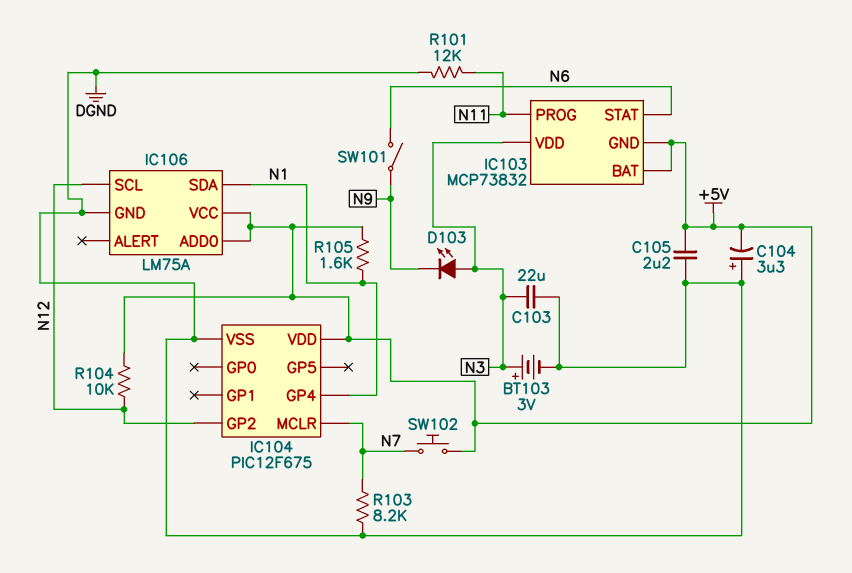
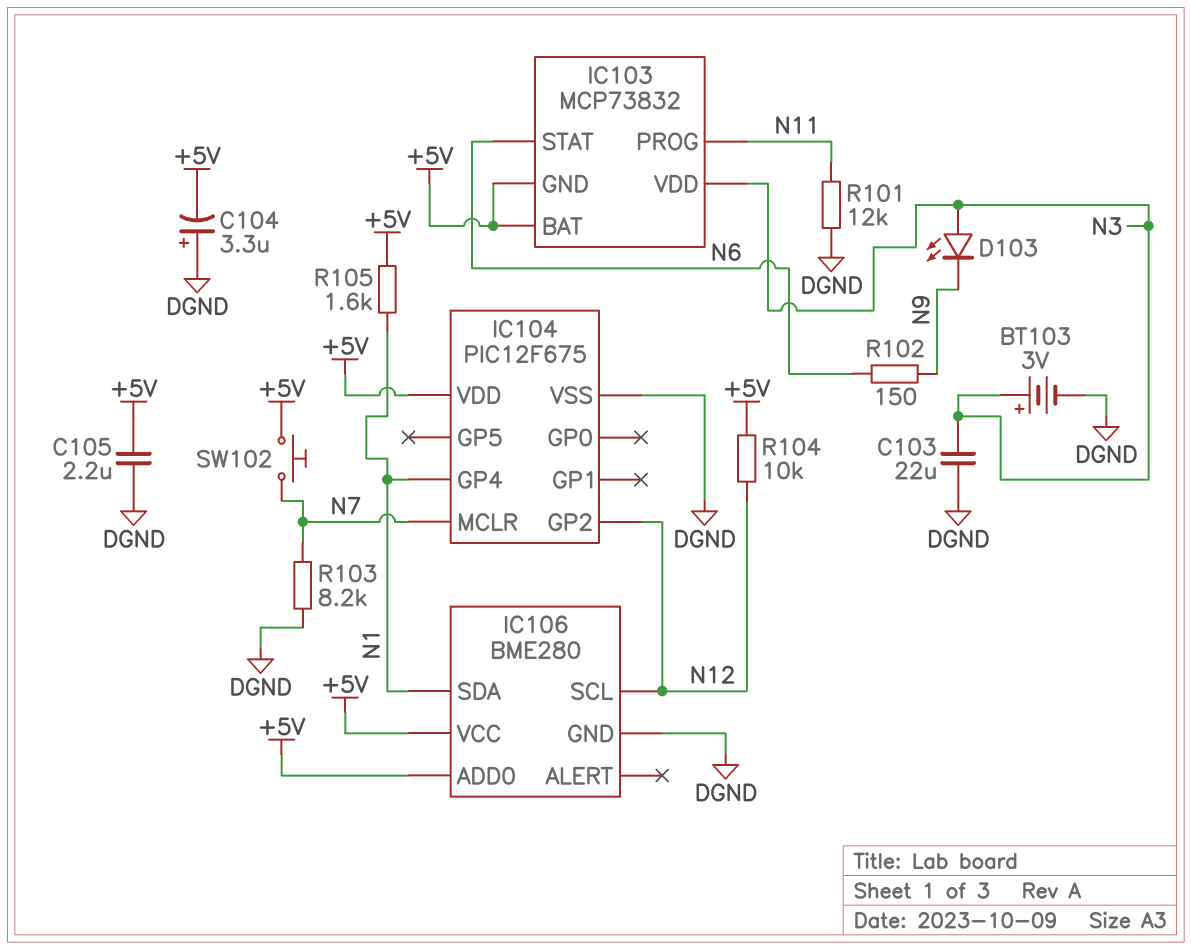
IC106: LM75A -> BME280
R102: none -> 150 (N6, N9)
SW101: switch (N6, N9) -> none

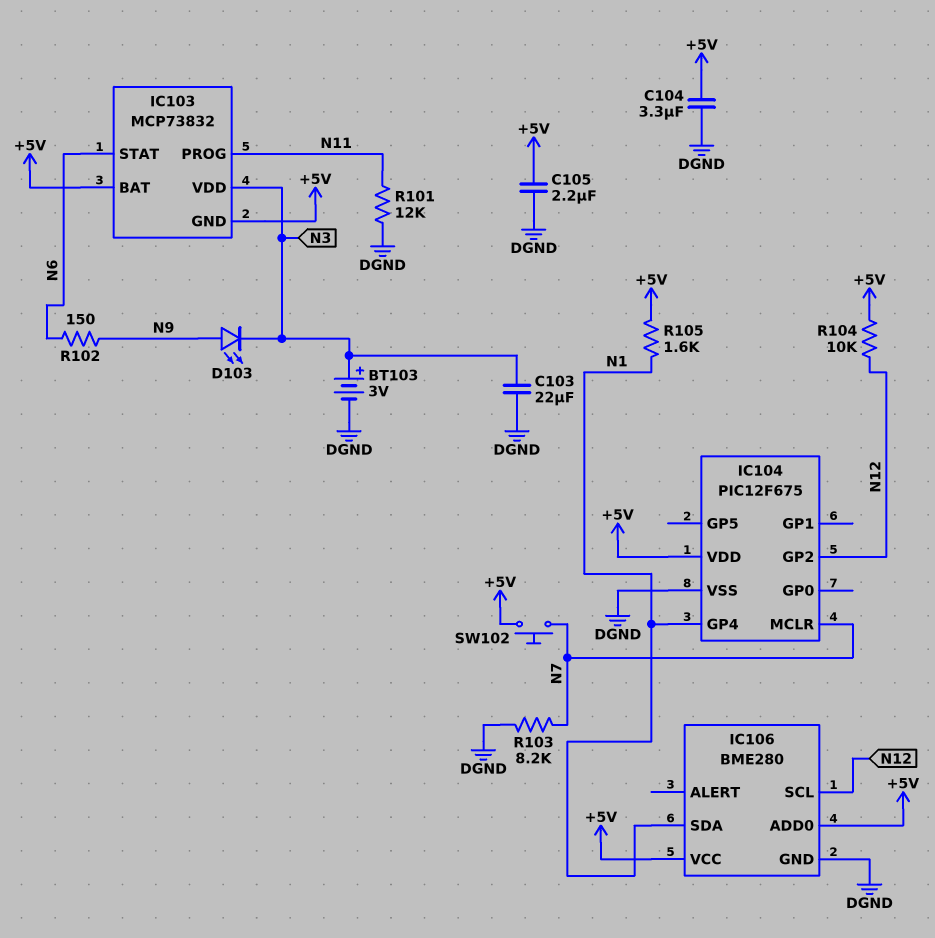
C104: 3.3uF (plus DGND, minus +5V) -> 3.3uF (+5V, DGND)
D103: LED (A N3, K N9) -> LED (A N9, K N3)

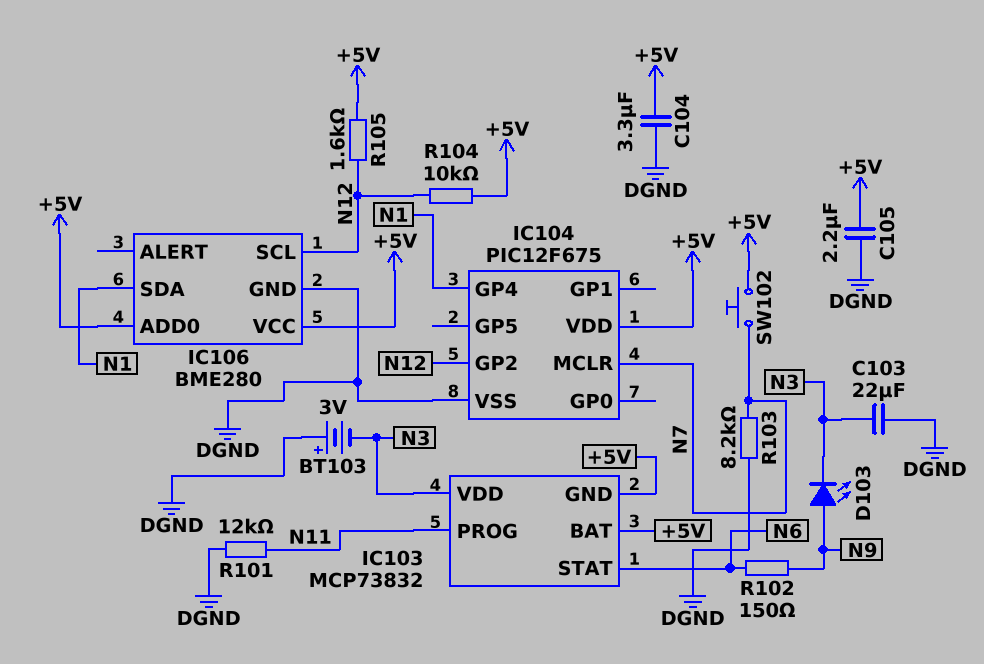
BT103: 3V (plus N3, minus DGND) -> 3V (plus DGND, minus N3)
R105: 1.6k (+5V, N1) -> 1.6k (+5V, N12)

